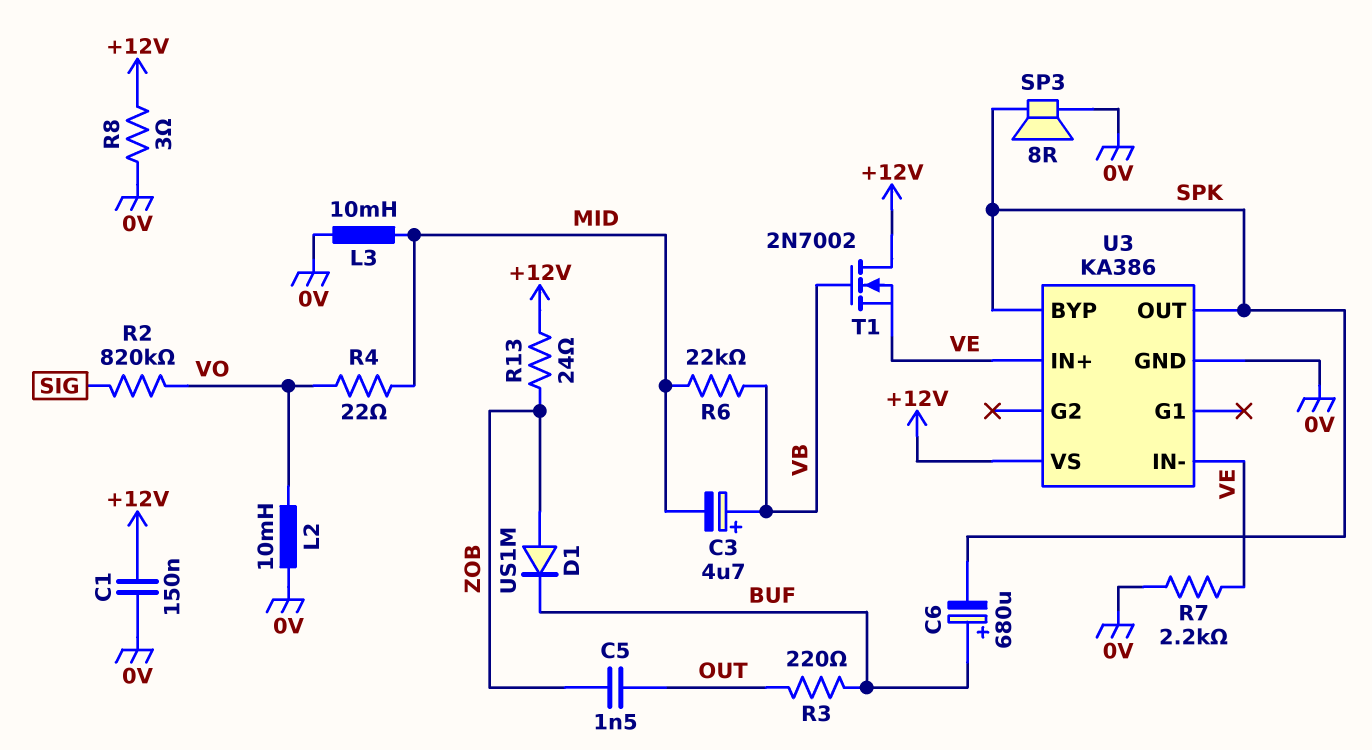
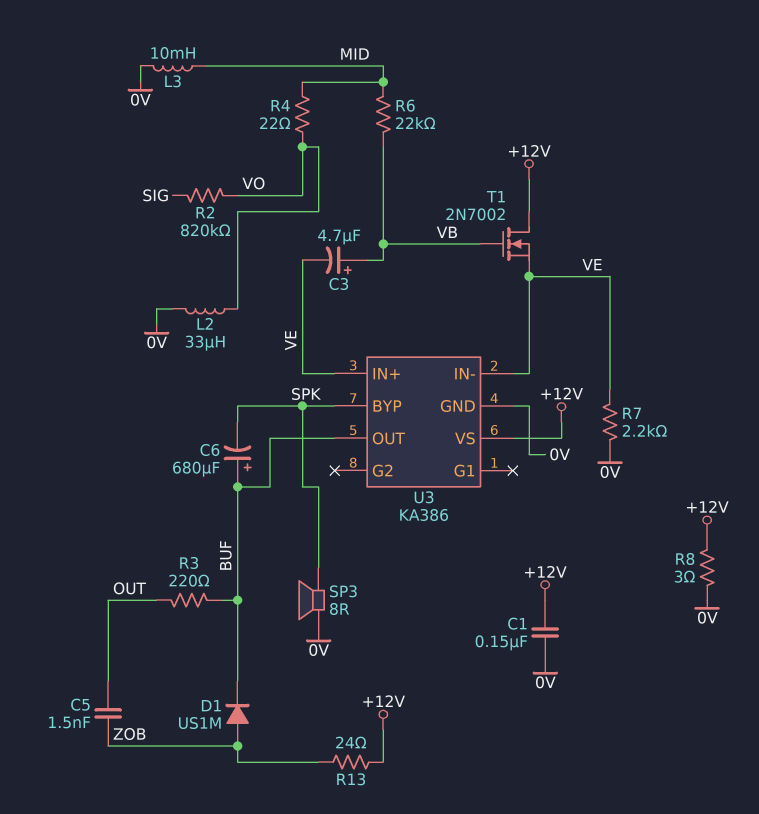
C3: 4.7uF (plus VB, minus MID) -> 4.7uF (plus VB, minus VE)
L2: 10mH (0V, VO) -> 33uH (0V, VO)
U3 pin OUT: SPK -> BUF

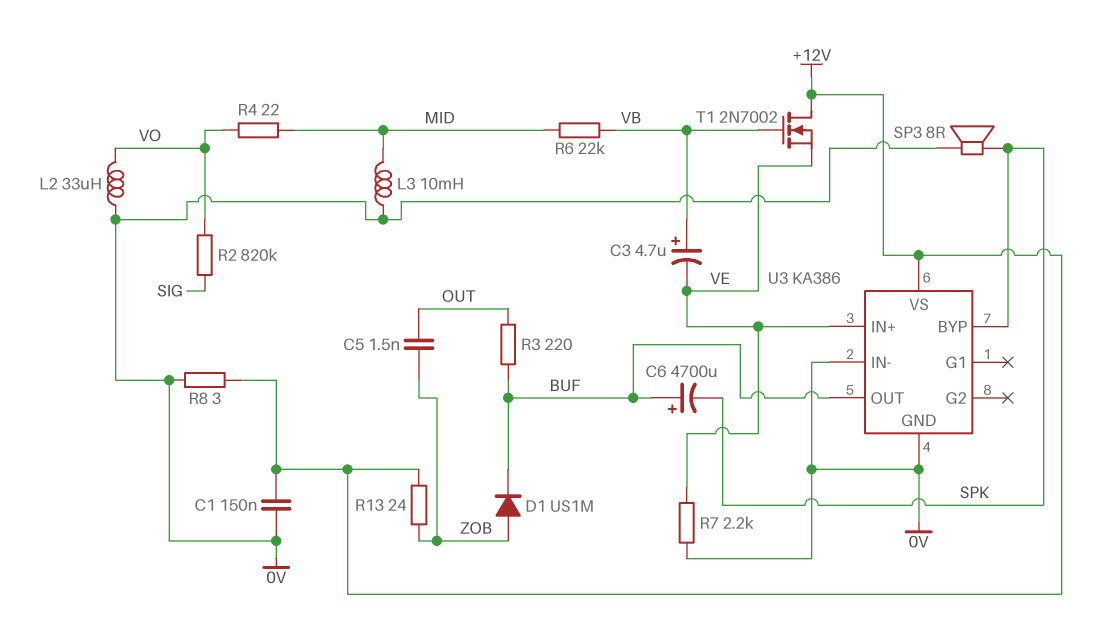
C6: 680uF (plus BUF, minus SPK) -> 4700uF (plus BUF, minus SPK)
U3 pin IN-: VE -> 0V

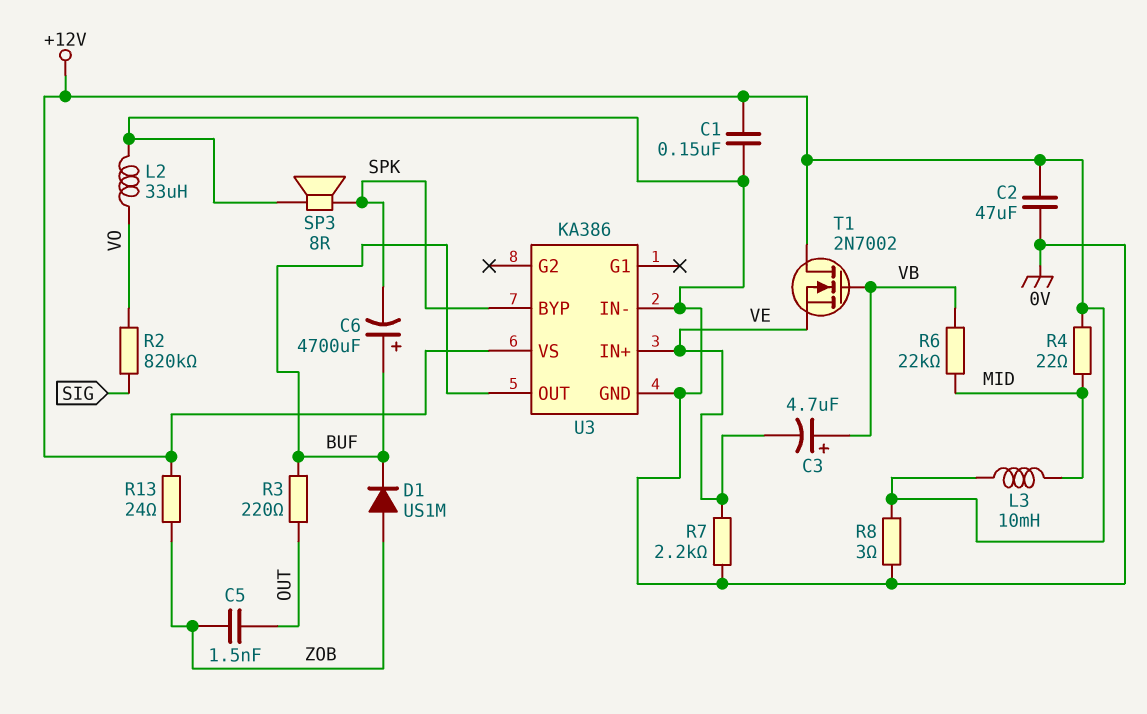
C2: none -> 47uF (+12V, 0V)
L3: 10mH (0V, MID) -> 10mH (+12V, MID)
R4: 22 (MID, VO) -> 22 (+12V, MID)

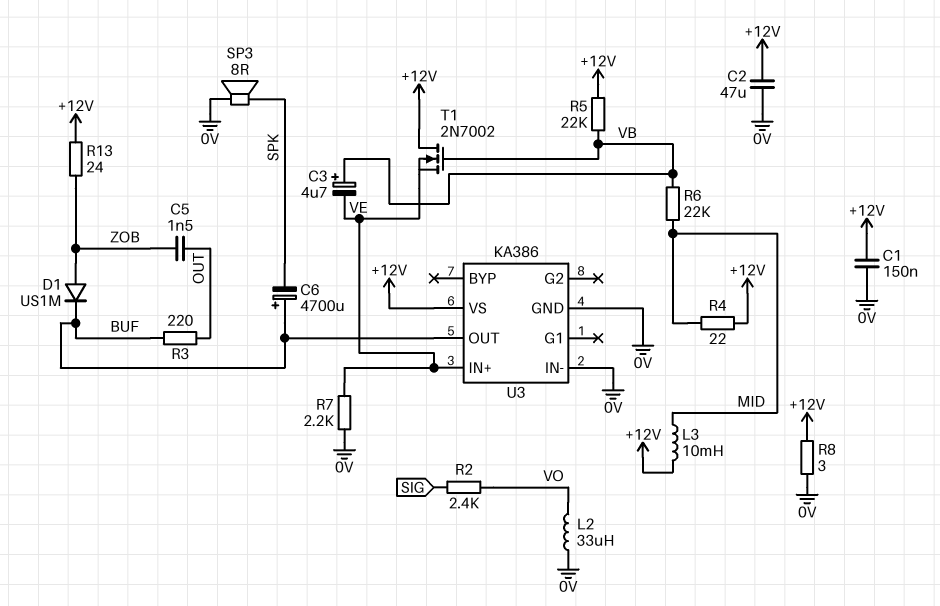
R2: 820k (SIG, VO) -> 2.4k (SIG, VO)
R5: none -> 22k (+12V, VB)
U3 pin BYP: SPK -> none

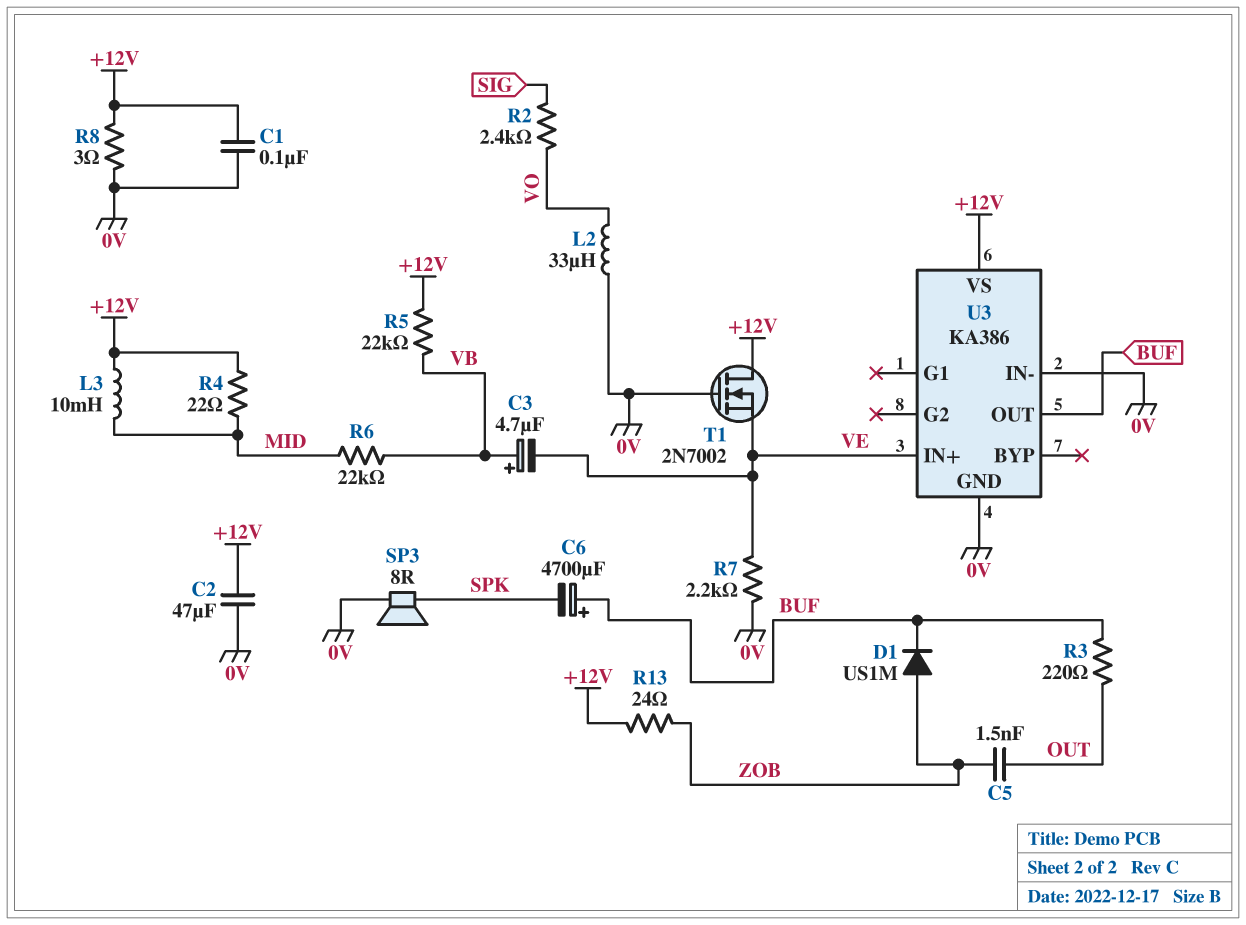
C1: 150nF (+12V, 0V) -> 100nF (+12V, 0V)
T1: NMOS 2N7002 (G VB, D +12V, S VE) -> NMOS 2N7002 (G 0V, D +12V, S VE)

